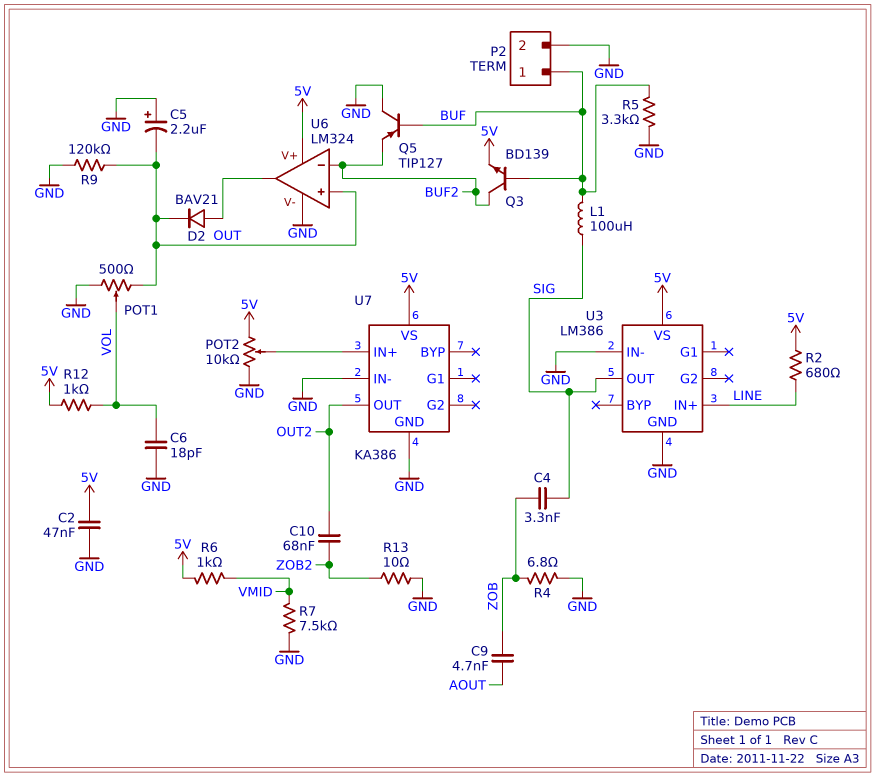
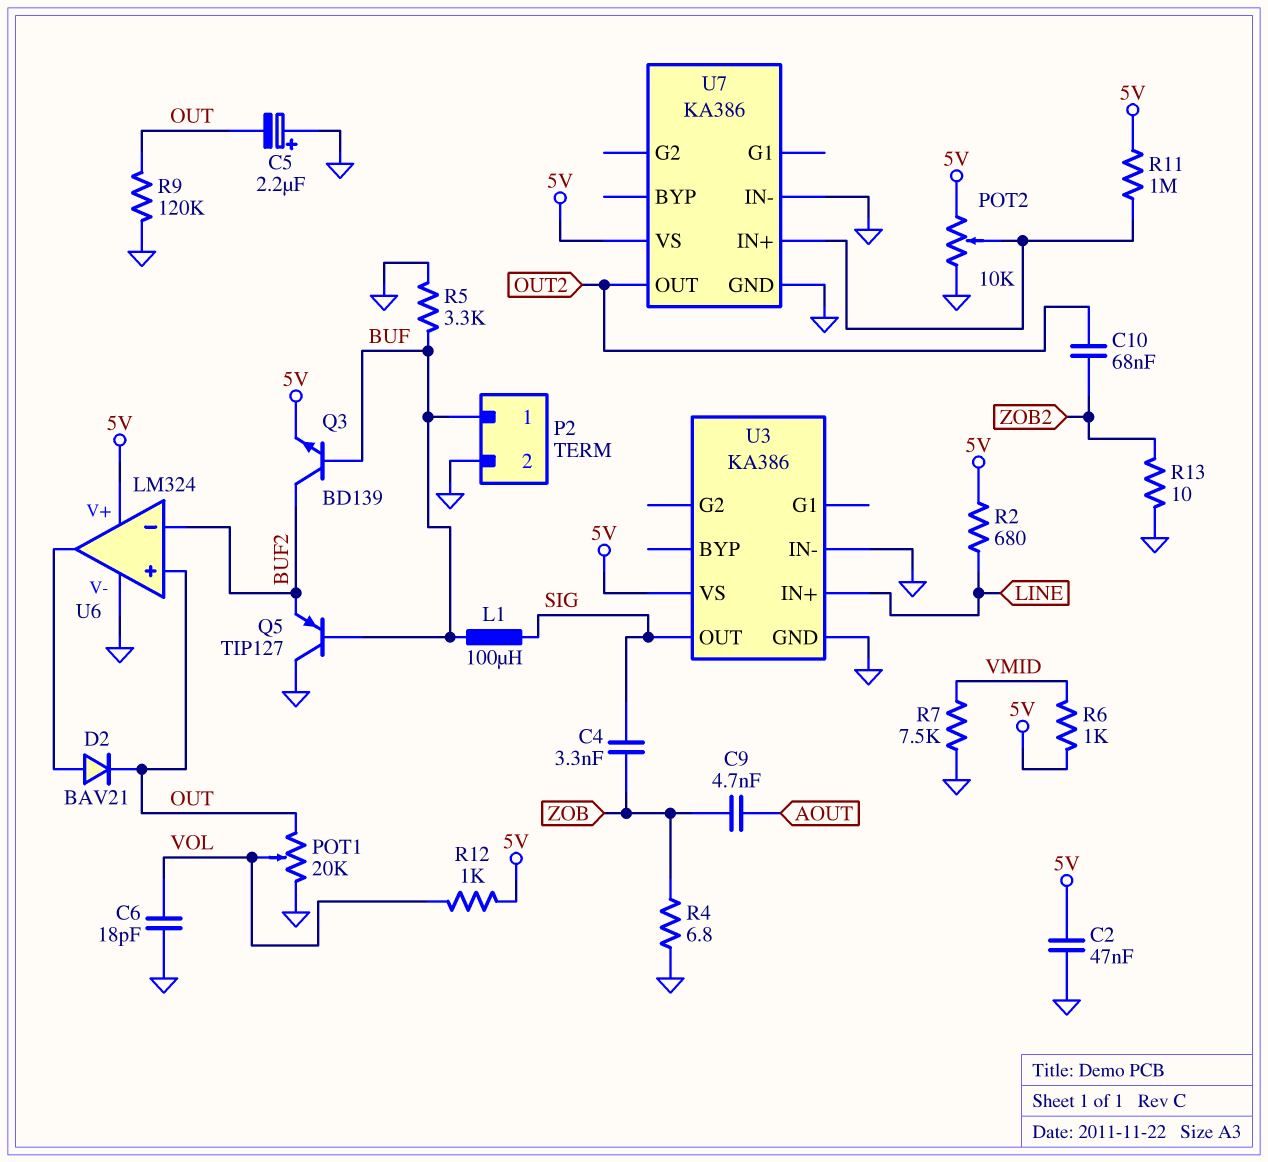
POT1: 500 (GND, OUT, wiper VOL) -> 20k (GND, OUT, wiper VOL)
R11: none -> 1M (5V, U7/IN+)
U3: LM386 -> KA386

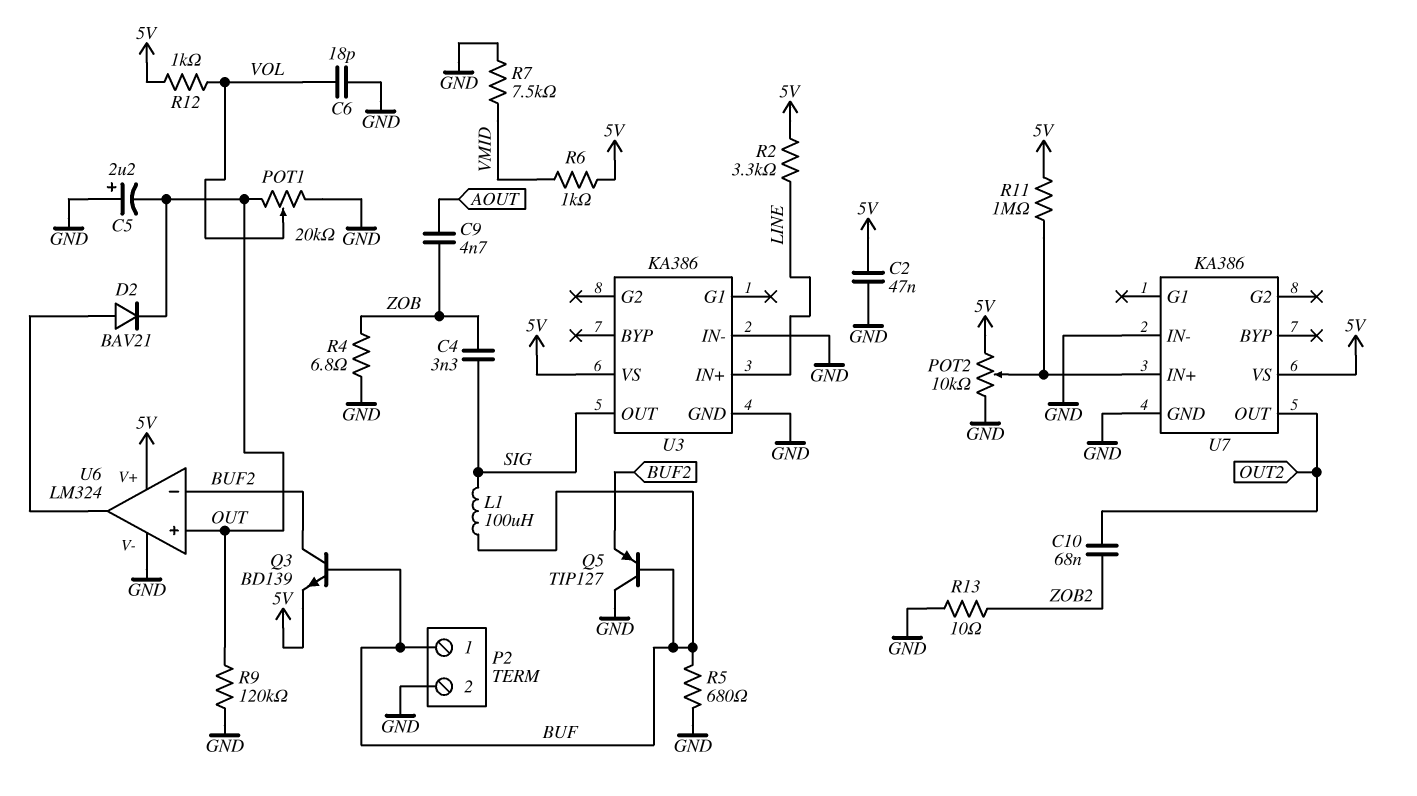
R2: 680 (5V, LINE) -> 3.3k (5V, LINE)
R5: 3.3k (BUF, GND) -> 680 (BUF, GND)

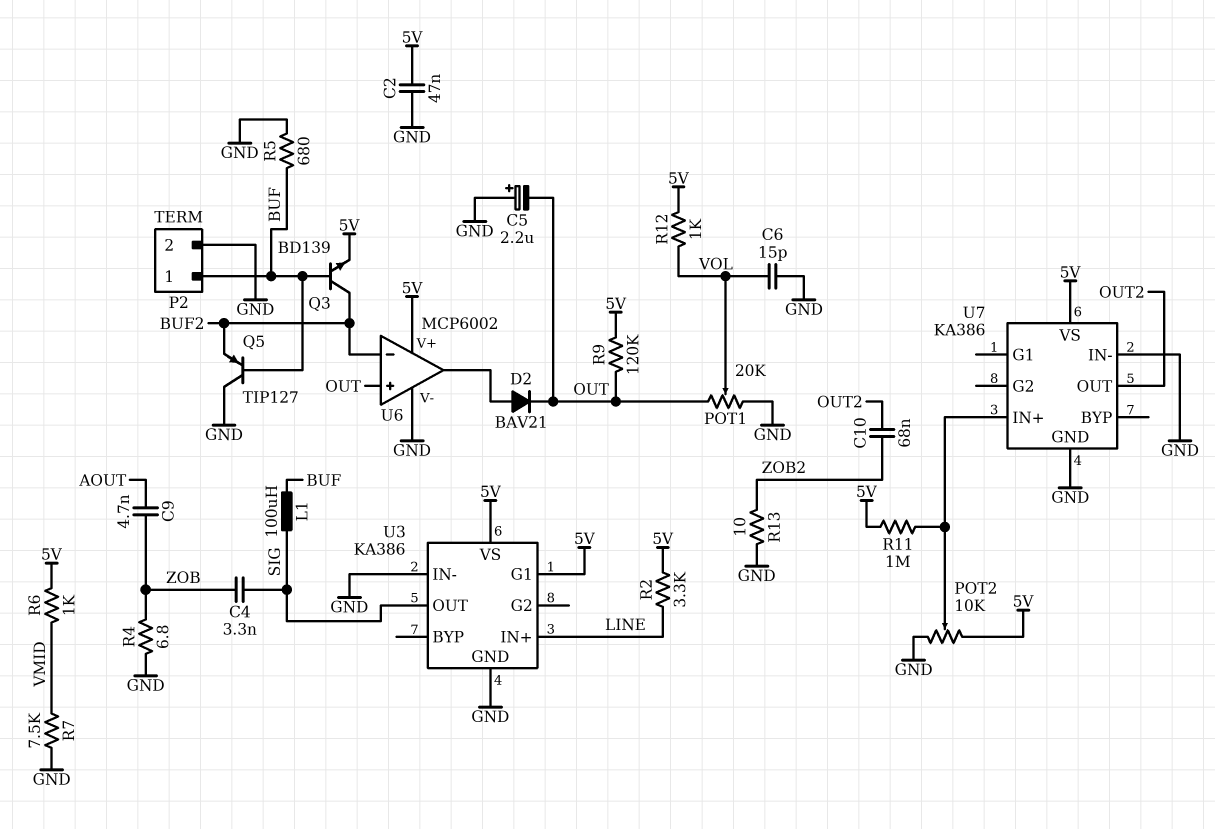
C6: 18pF (GND, VOL) -> 15pF (GND, VOL)
R9: 120k (GND, OUT) -> 120k (5V, OUT)
U3 pin G1: none -> 5V
U6: LM324 -> MCP6002

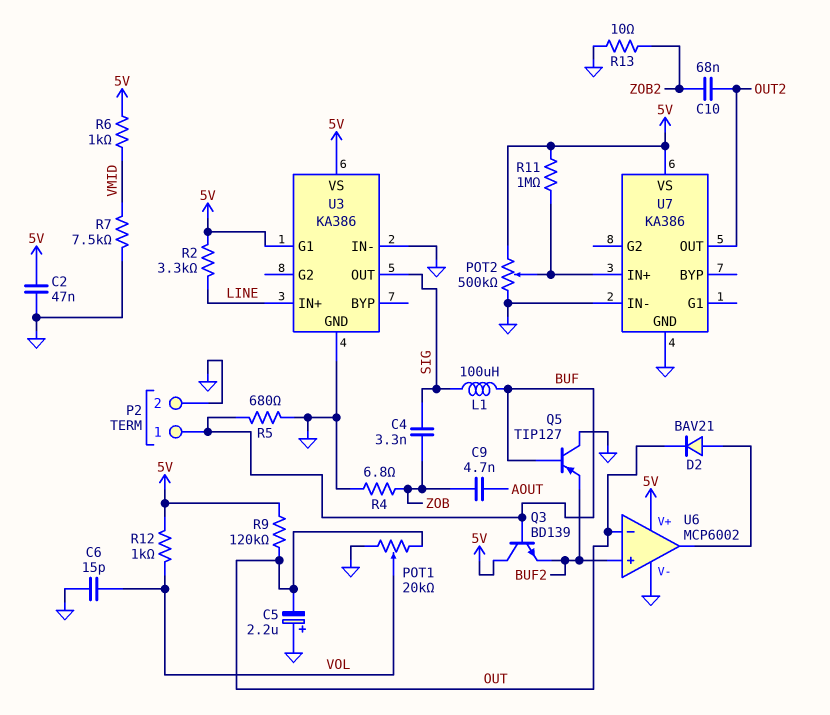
POT2: 10k (5V, GND, wiper U7/IN+) -> 500k (5V, GND, wiper U7/IN+)
Q3: NPN BD139 (B BUF, C BUF2, E 5V) -> NPN BD139 (B BUF, C 5V, E BUF2)
U6 pin in+: OUT -> BUF2
U6 pin in-: BUF2 -> OUT

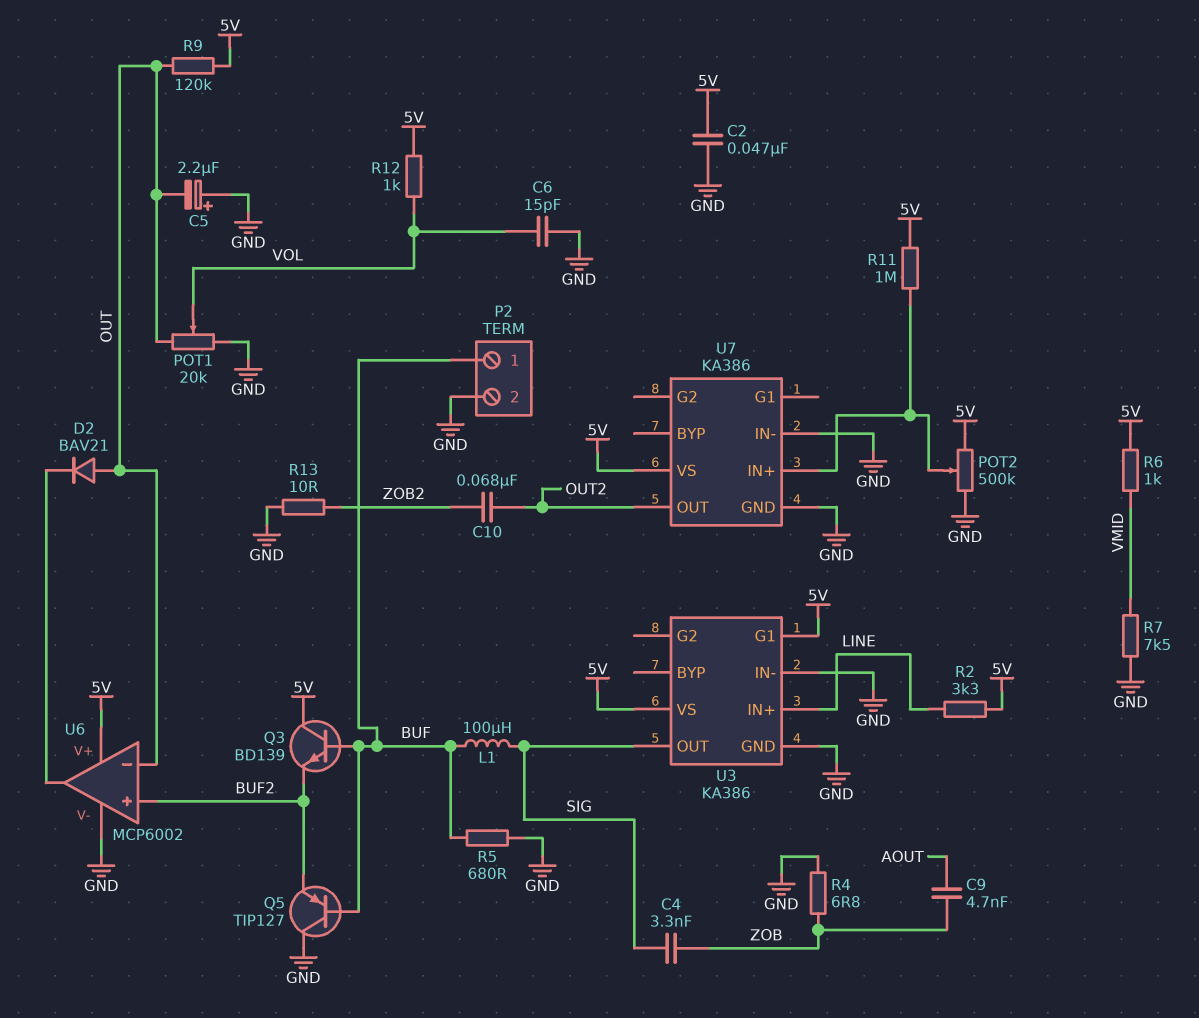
D2: diode BAV21 (A U6/out, K OUT) -> diode BAV21 (A OUT, K U6/out)

